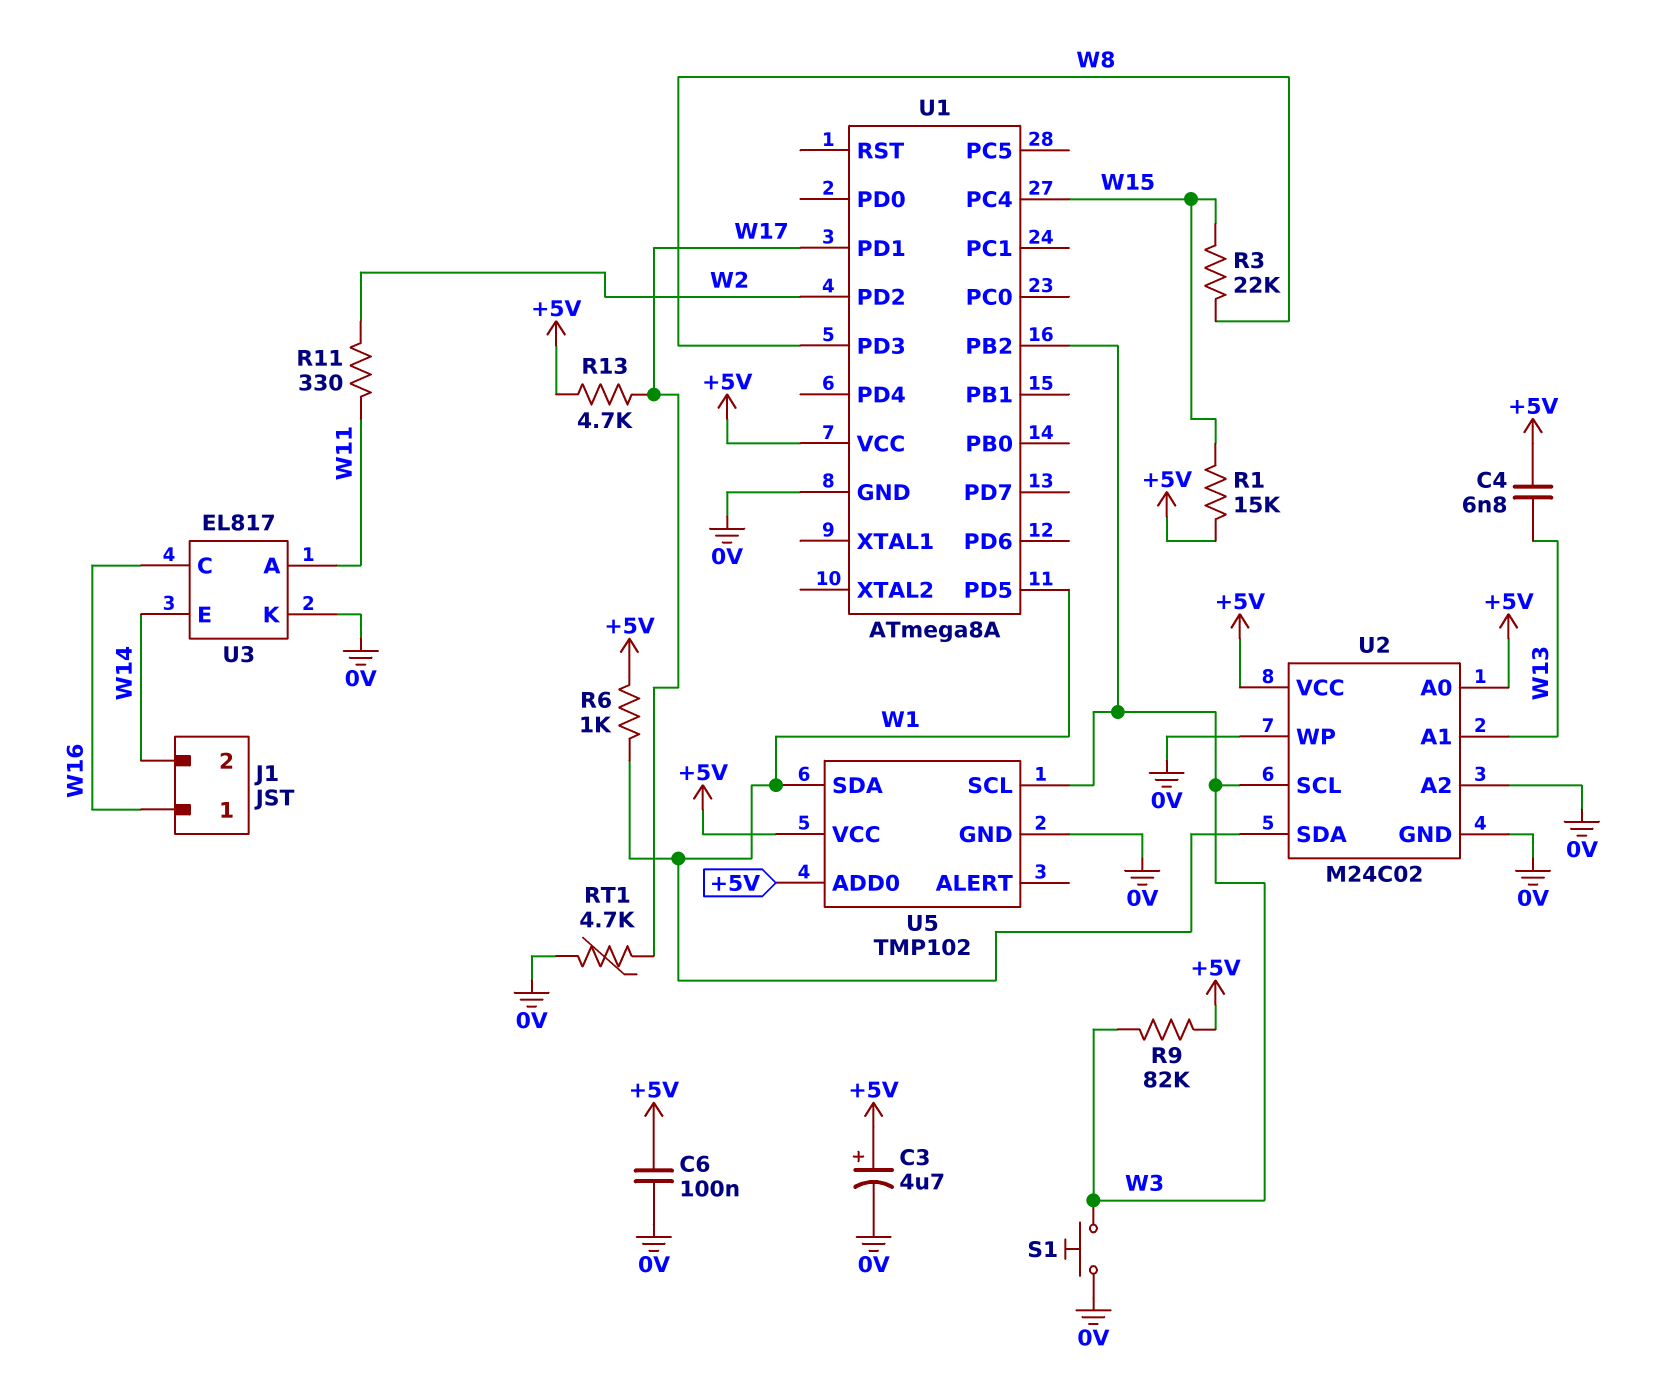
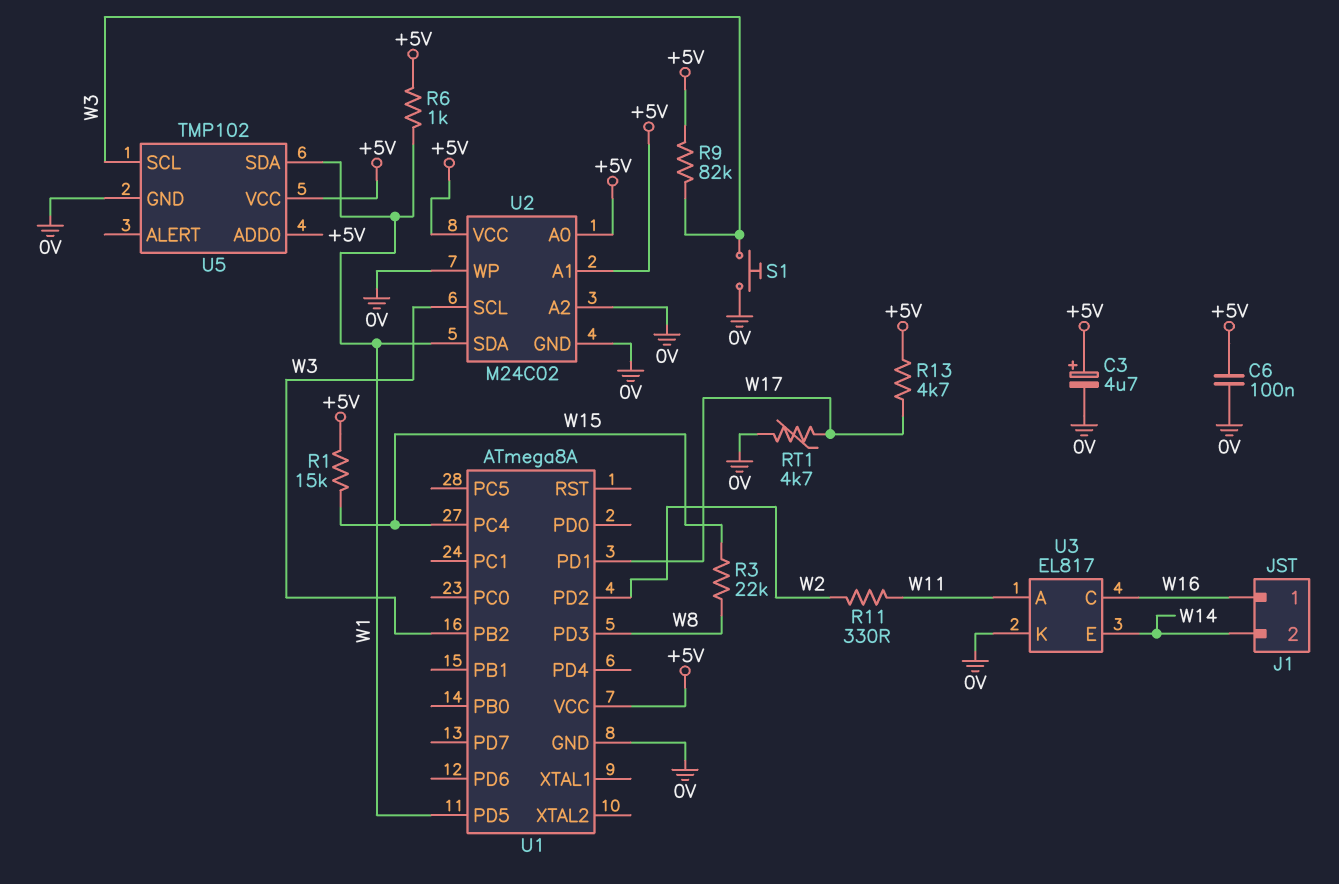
C4: 6.8nF (+5V, W13) -> none
U2 pin A1: W13 -> +5V

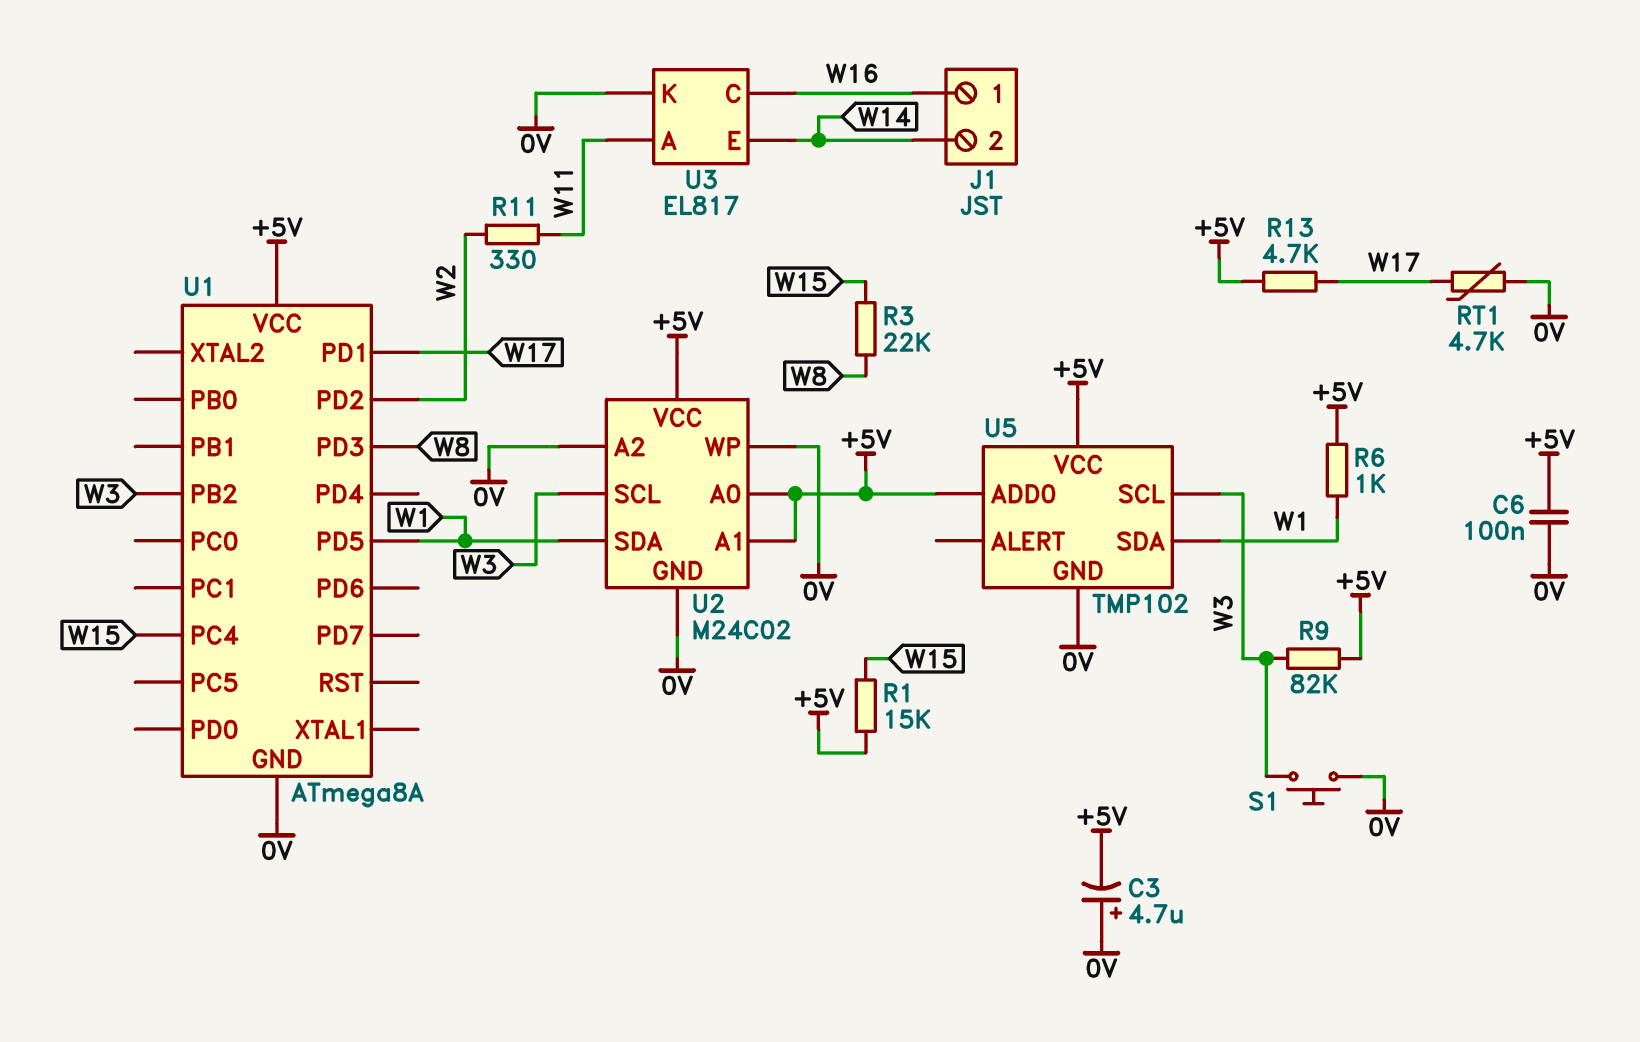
C3: 4.7uF (plus +5V, minus 0V) -> 4.7uF (plus 0V, minus +5V)

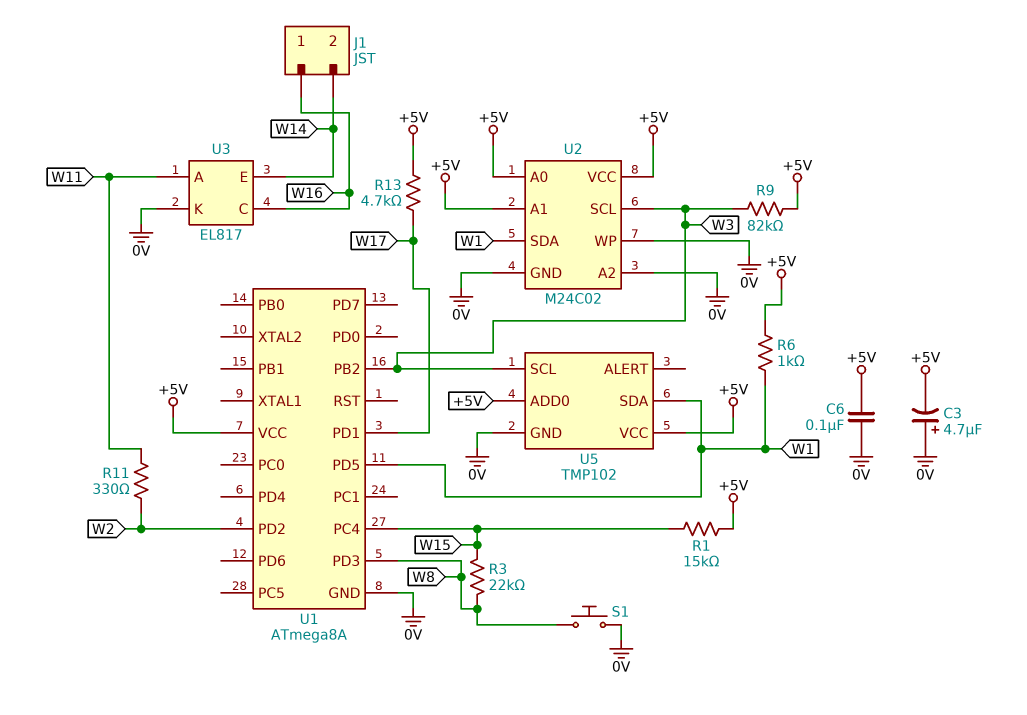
RT1: 4.7k (0V, W17) -> none
S1: button (0V, W3) -> button (0V, W8)

